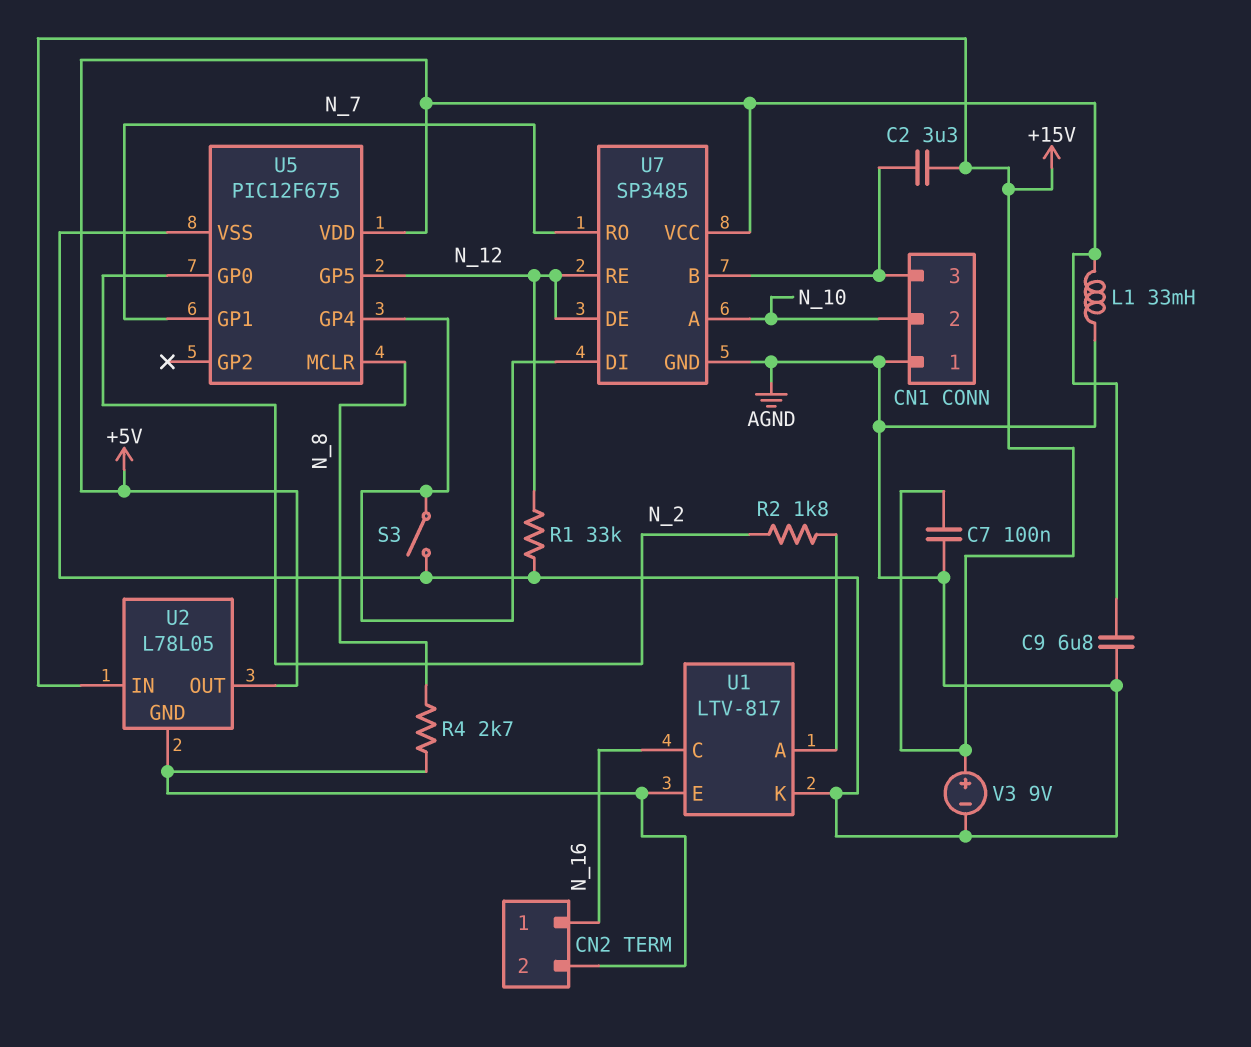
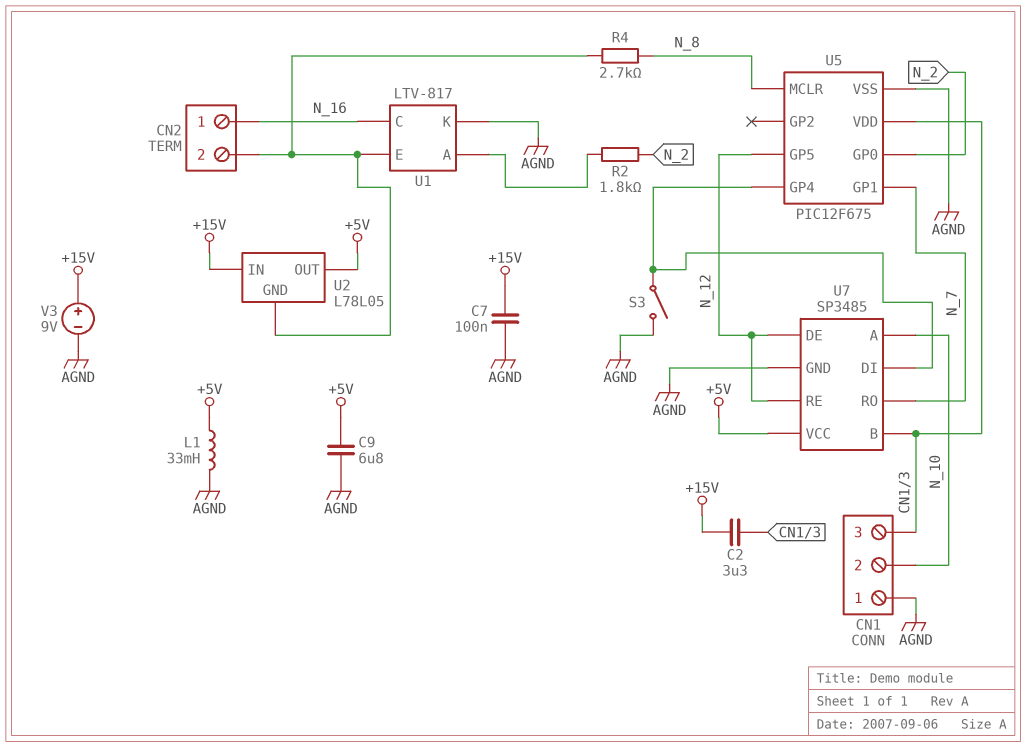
R1: 33k (AGND, N_12) -> none
U5 pin VDD: +5V -> CN1/3

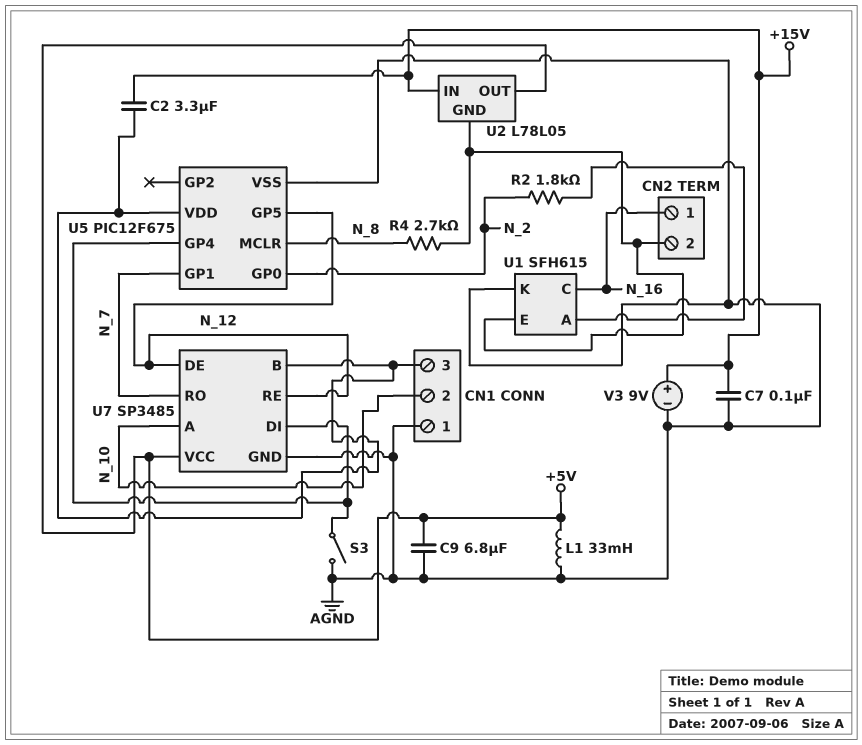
U1: LTV-817 -> SFH615

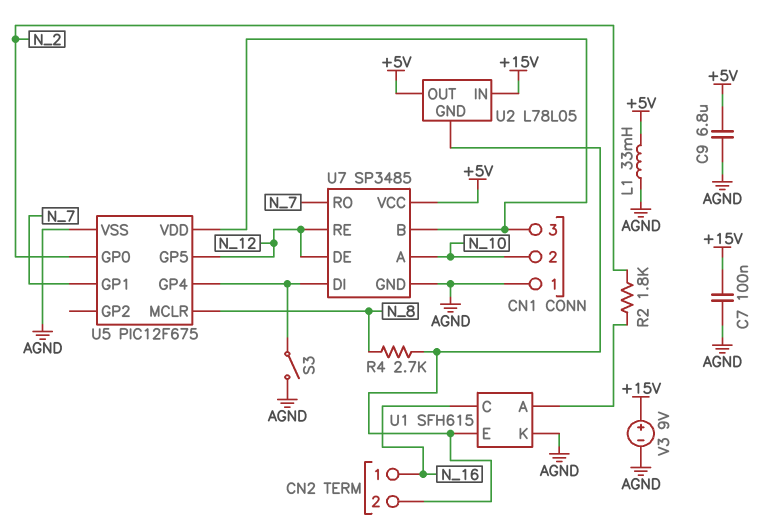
C2: 3.3uF (+15V, CN1/3) -> none

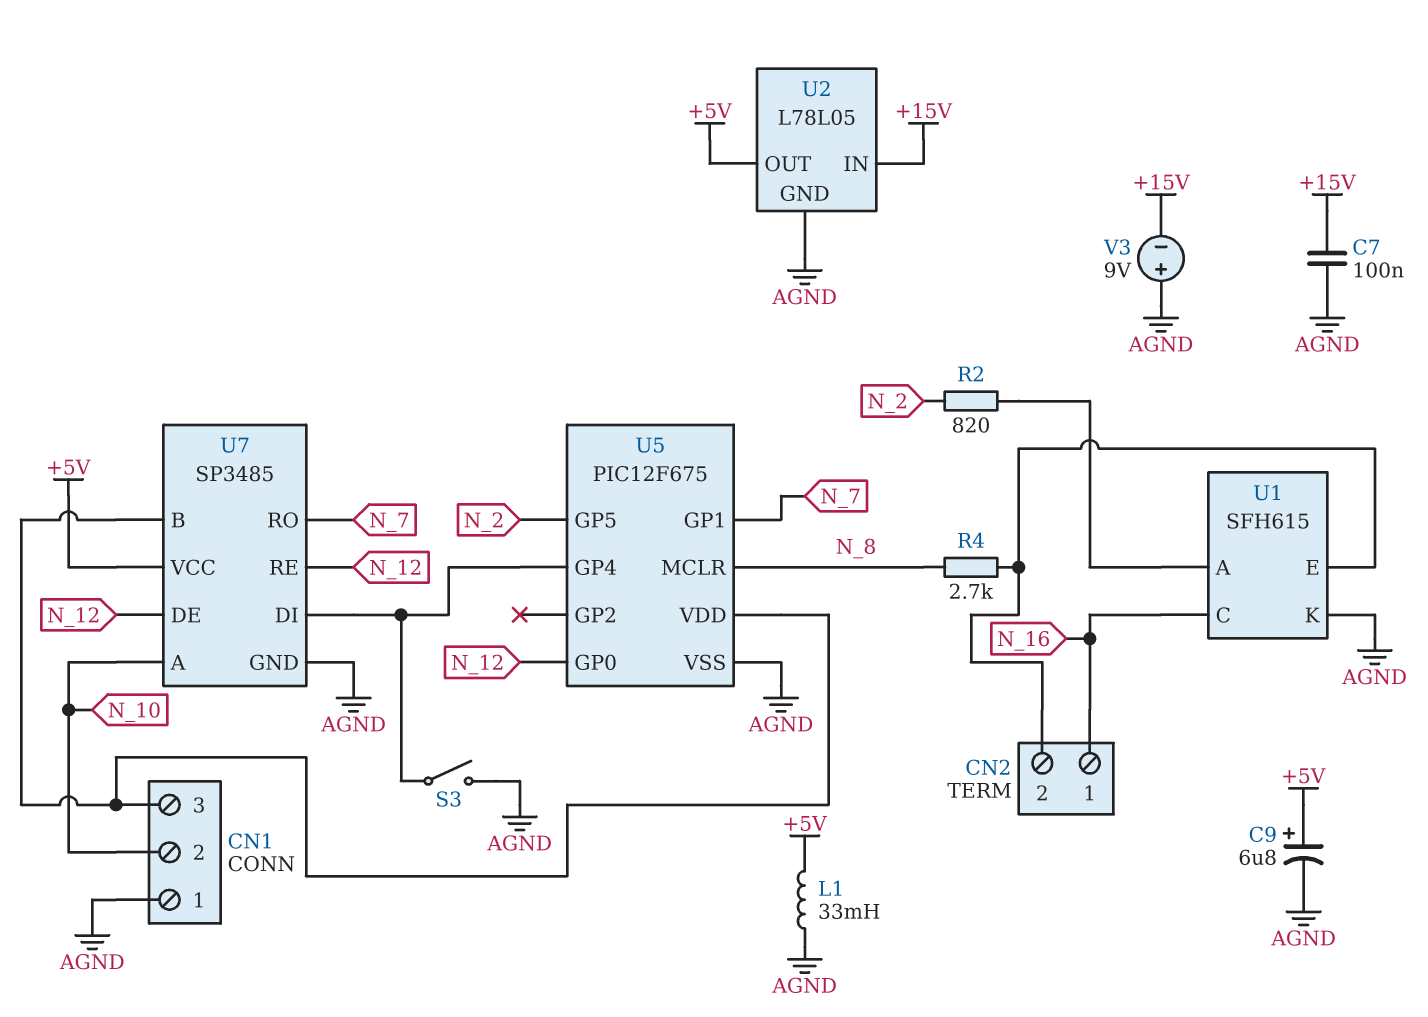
C9: 6.8uF (+5V, AGND) -> 6.8uF (plus +5V, minus AGND)
R2: 1.8k (N_2, U1/A) -> 820 (N_2, U1/A)
U2 pin GND: CN2/2 -> AGND
U5 pin GP0: N_2 -> N_12
U5 pin GP5: N_12 -> N_2
V3: 9V (plus +15V, minus AGND) -> 9V (plus AGND, minus +15V)

